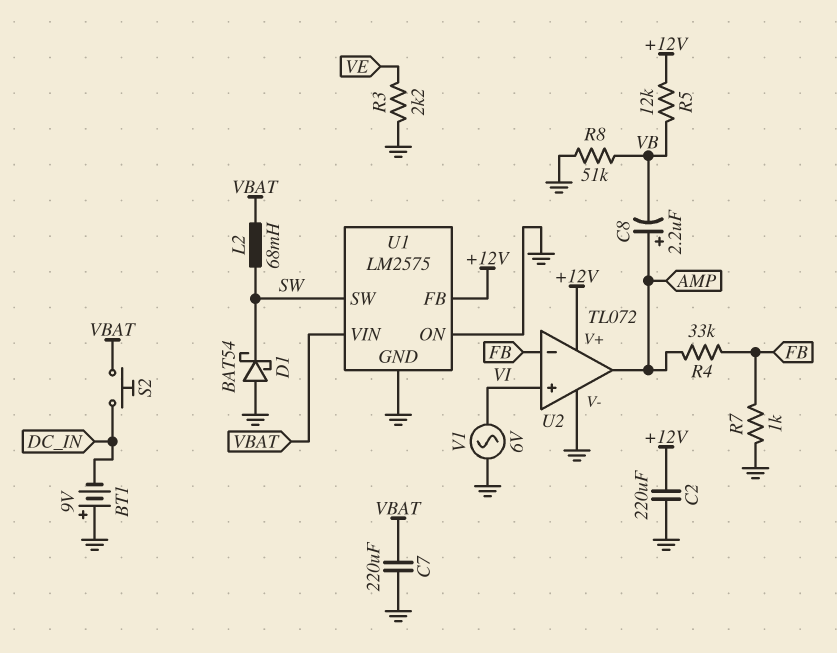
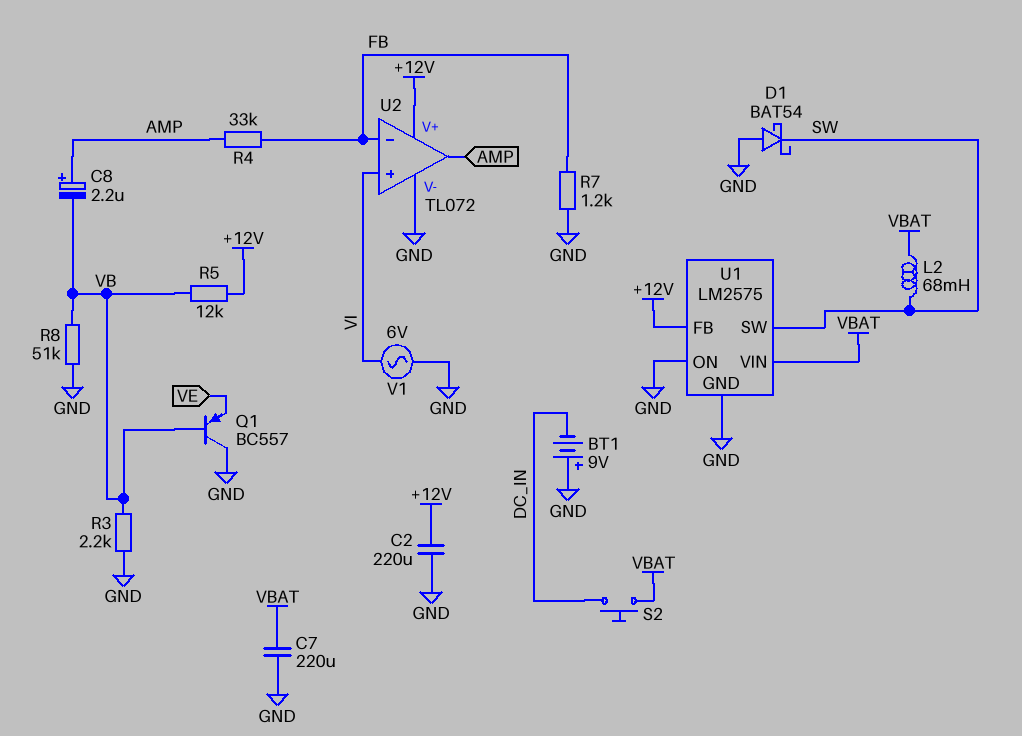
Q1: none -> PNP BC557 (B VB, C GND, E VE)
R3: 2.2k (GND, VE) -> 2.2k (GND, VB)
R7: 1k (FB, GND) -> 1.2k (FB, GND)

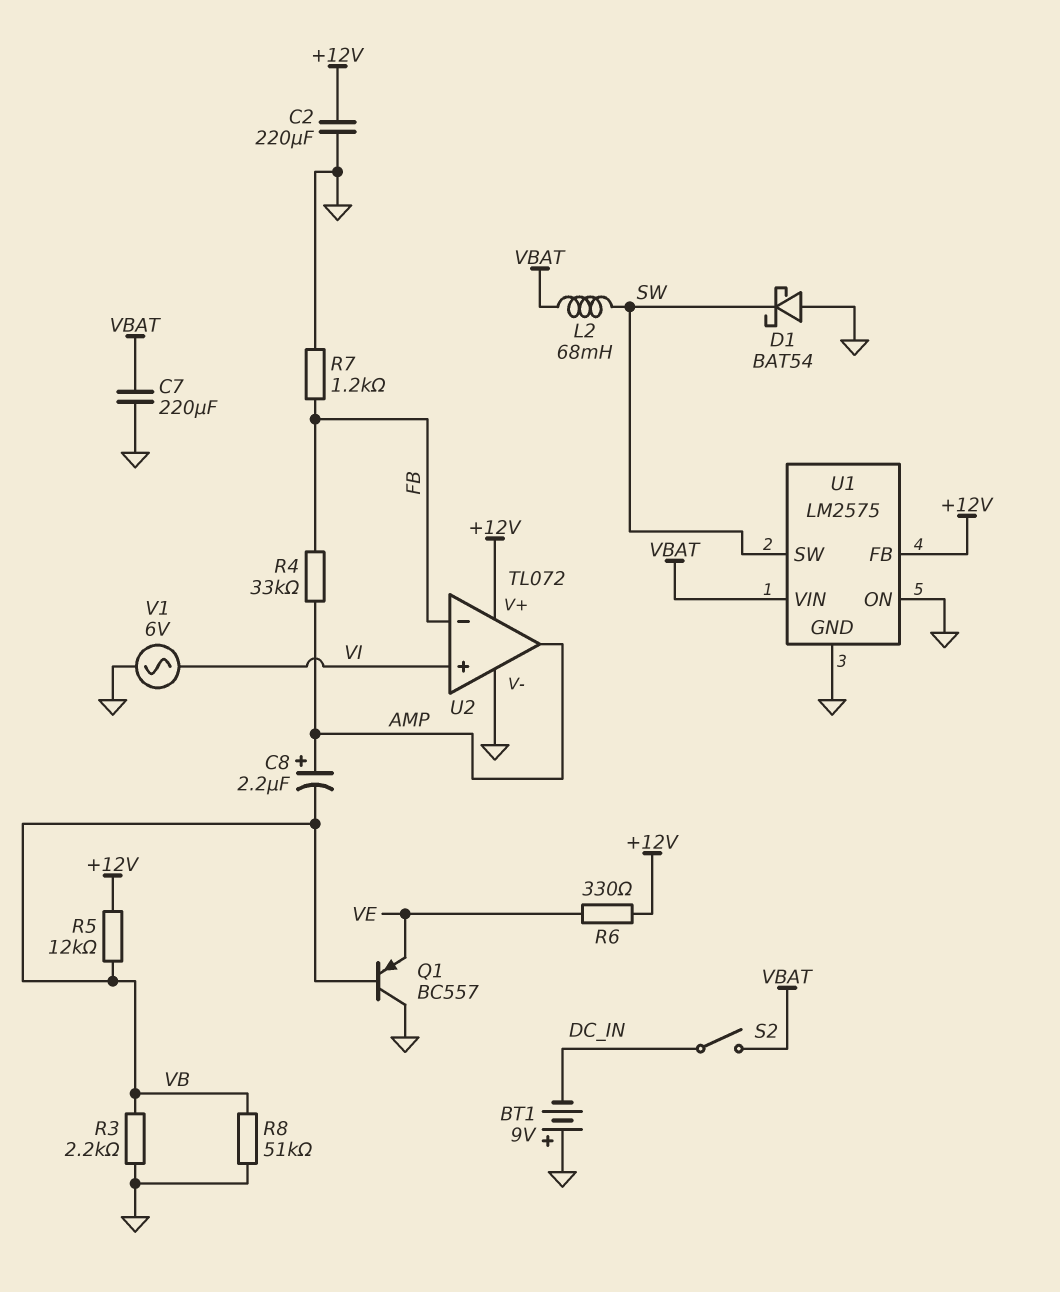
R6: none -> 330 (+12V, VE)
S2: button (DC_IN, VBAT) -> switch (DC_IN, VBAT)

